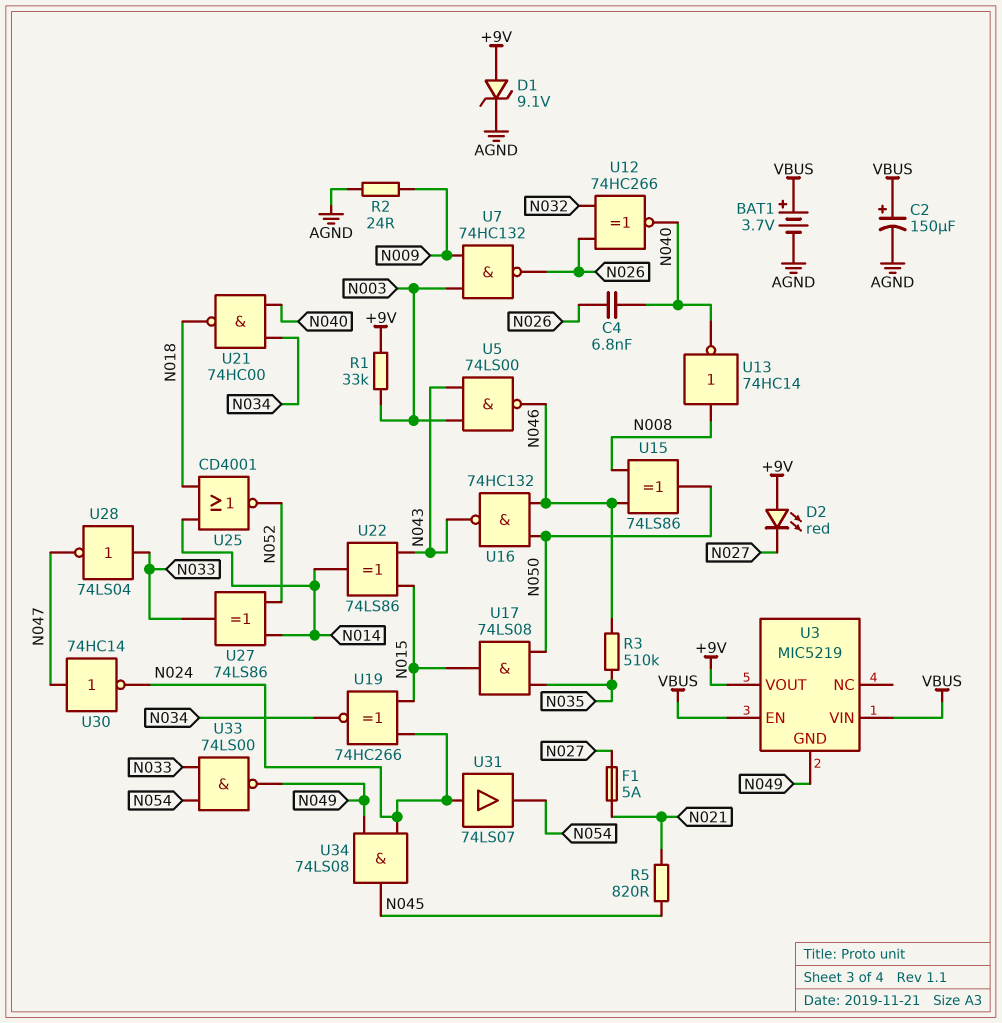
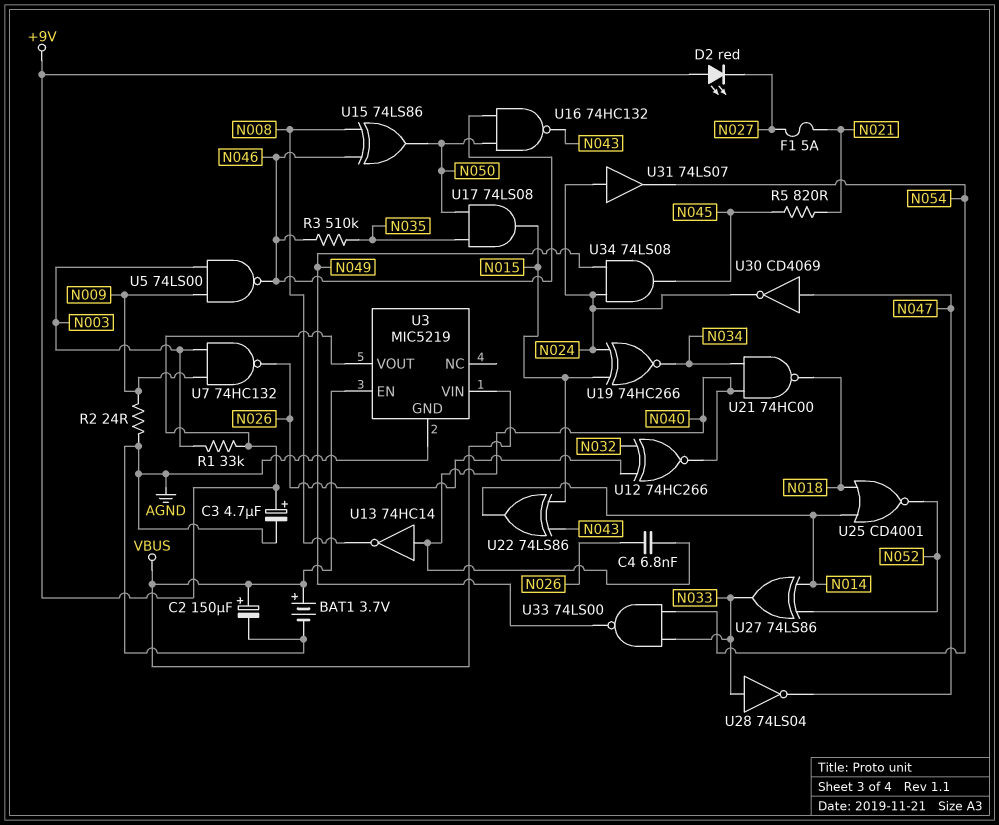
C3: none -> 4.7uF (plus +9V, minus AGND)
D1: zener 9.1V (A +9V, K AGND) -> none
U3 pin GND: N049 -> AGND
U5: NAND 74LS00 (in N003, in N043, out N046) -> NAND 74LS00 (in N003, in N009, out N046)
U13: NOT 74HC14 (in N008, out N040) -> NOT 74HC14 (in N040, out N008)
U30: NOT 74HC14 (in N047, out N024) -> NOT CD4069 (in N047, out N024)

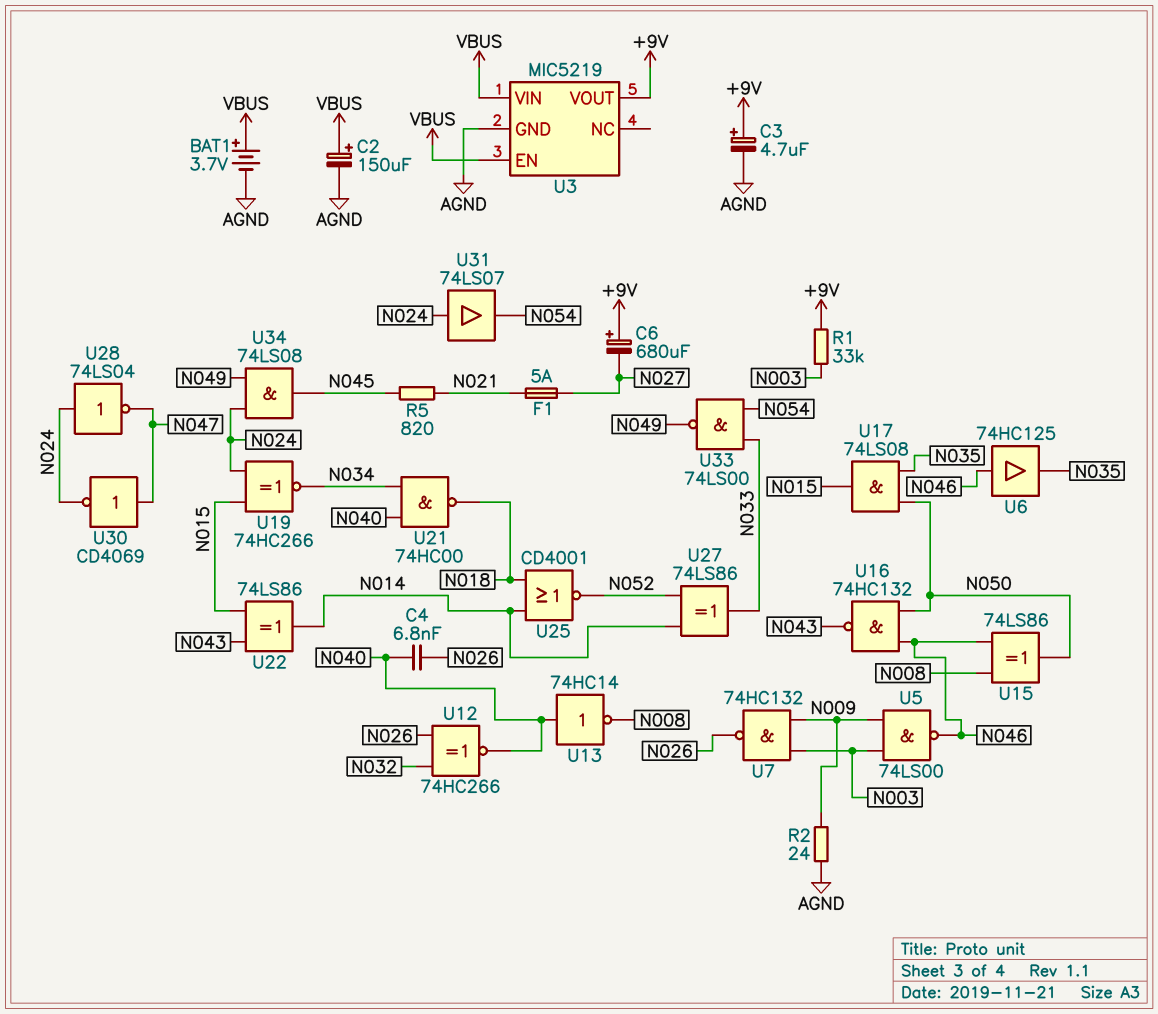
C6: none -> 680uF (plus +9V, minus N027)
D2: LED red (A +9V, K N027) -> none
R3: 510k (N035, N046) -> none
U6: none -> buffer 74HC125 (in N046, out N035)
U28: NOT 74LS04 (in N033, out N047) -> NOT 74LS04 (in N024, out N047)

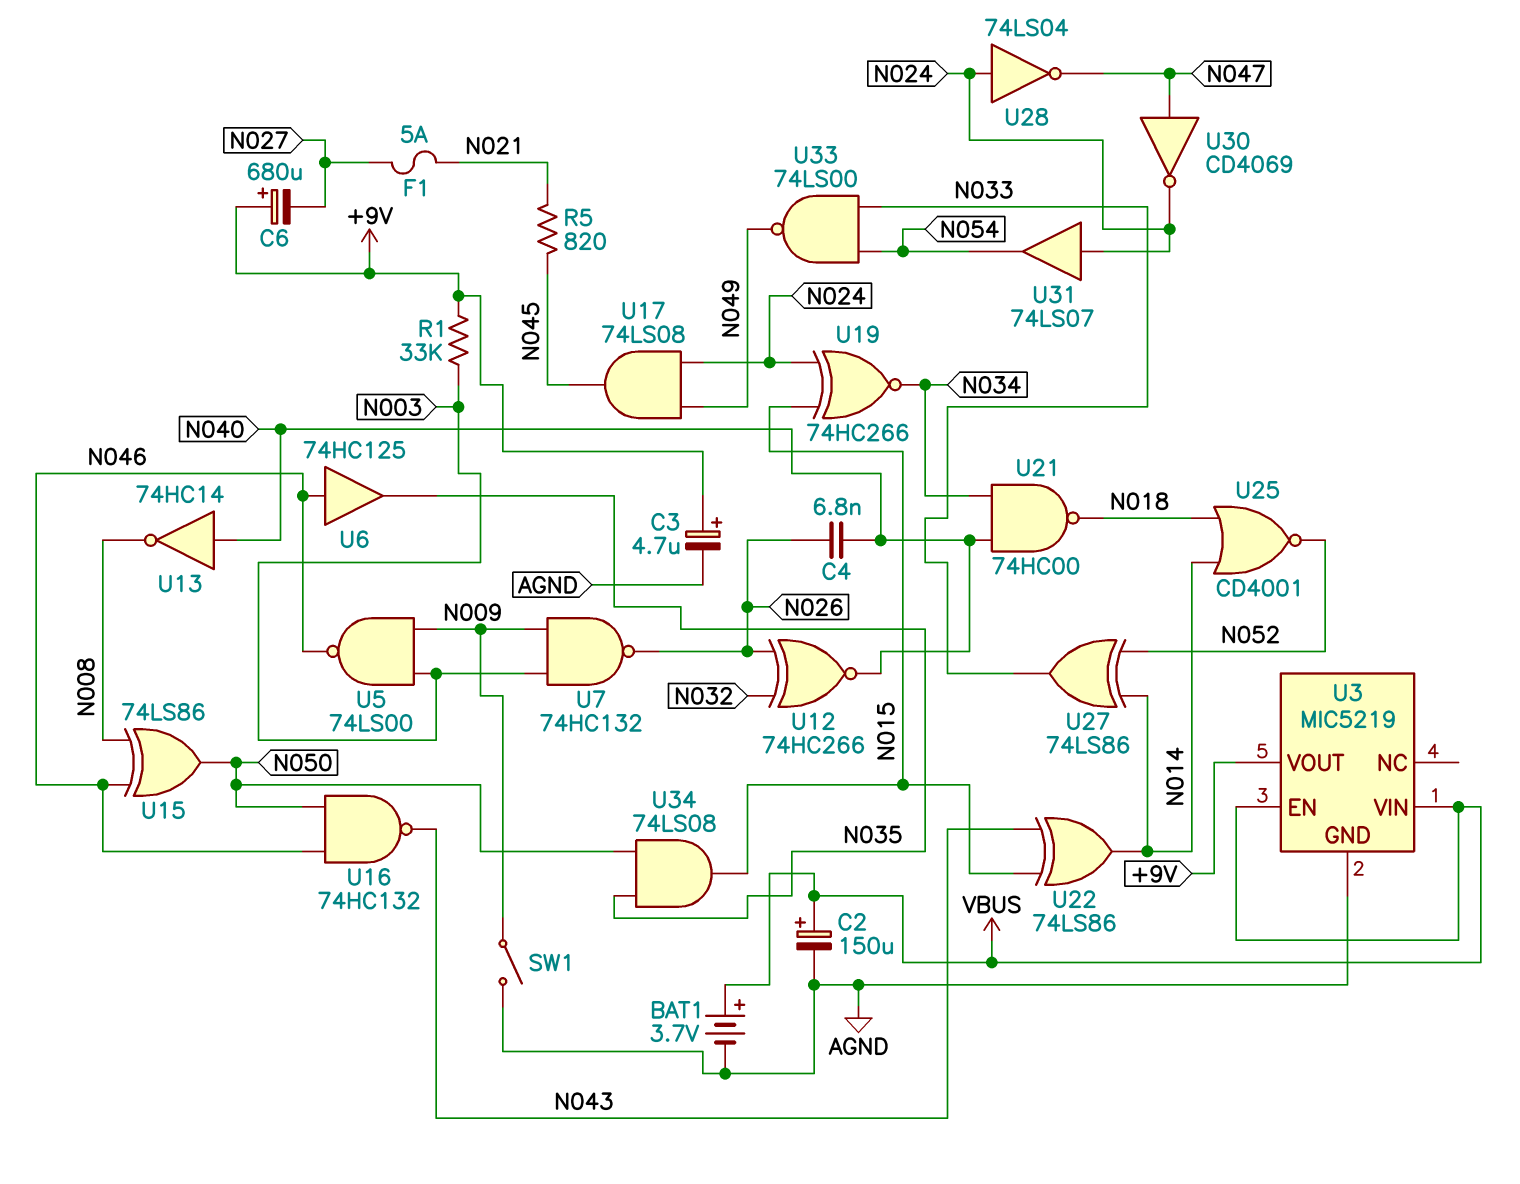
R2: 24 (AGND, N009) -> none
SW1: none -> switch (AGND, N009)
U17: AND 74LS08 (in N035, in N050, out N015) -> AND 74LS08 (in N024, in N049, out N045)
U34: AND 74LS08 (in N024, in N049, out N045) -> AND 74LS08 (in N035, in N050, out N015)

